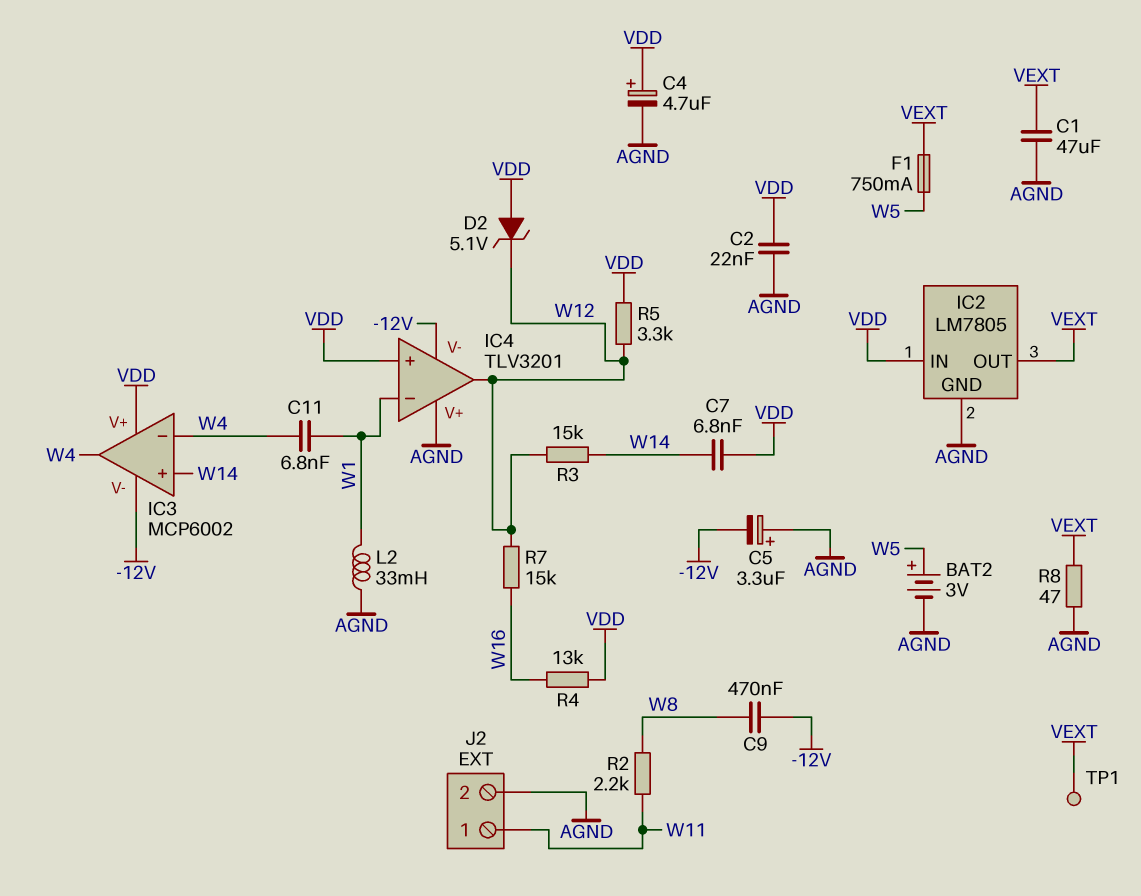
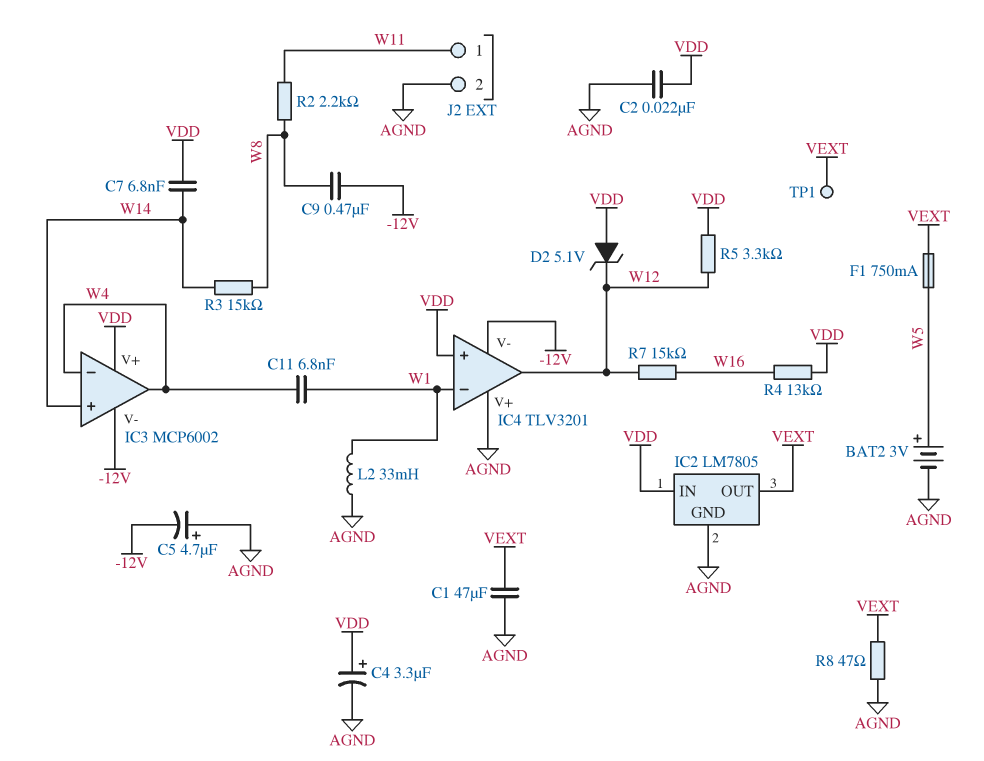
C4: 4.7uF (plus VDD, minus AGND) -> 3.3uF (plus VDD, minus AGND)
C5: 3.3uF (plus AGND, minus -12V) -> 4.7uF (plus AGND, minus -12V)
R3: 15k (W12, W14) -> 15k (W8, W14)

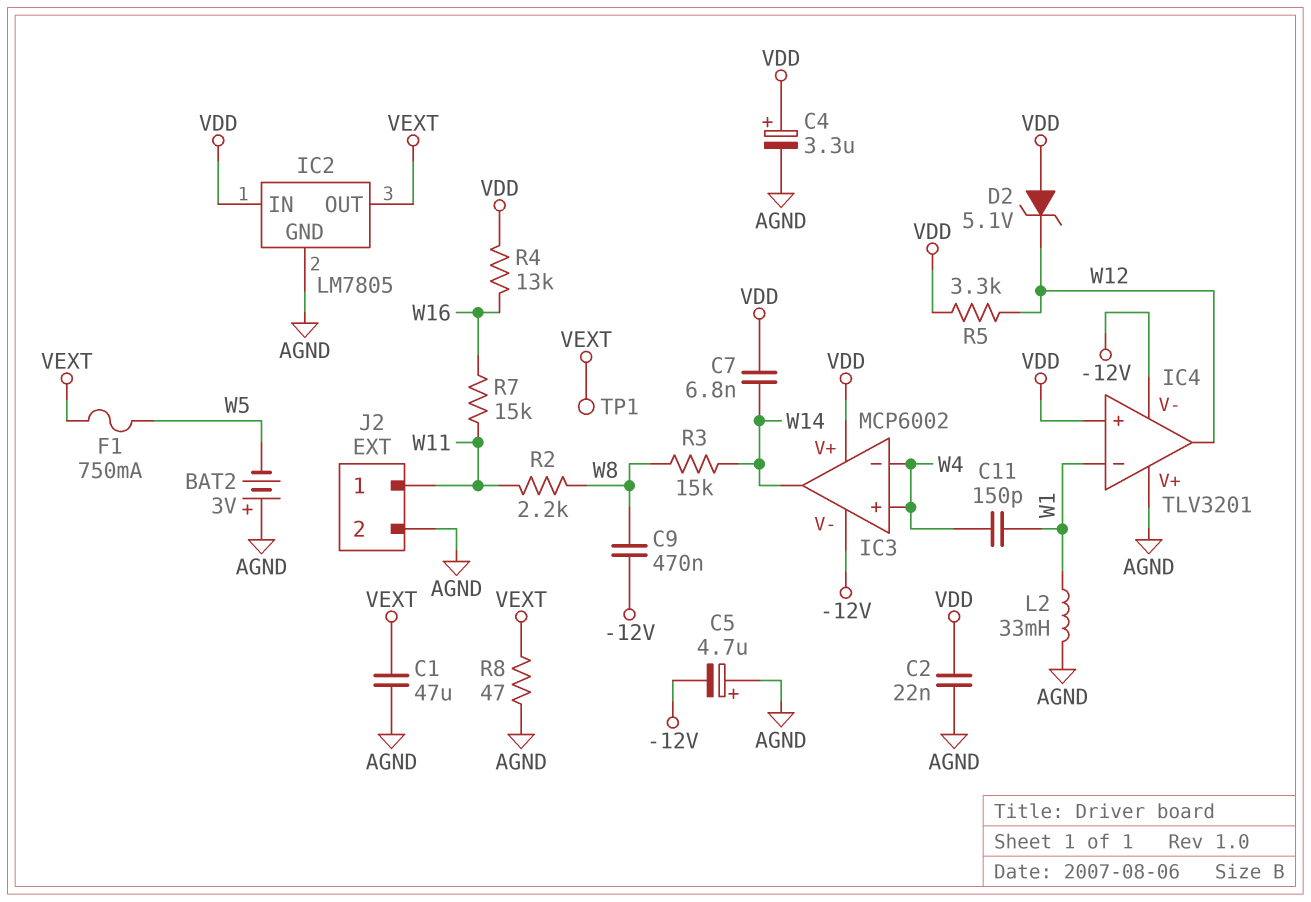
BAT2: 3V (plus W5, minus AGND) -> 3V (plus AGND, minus W5)
C11: 6.8nF (W1, W4) -> 150pF (W1, W4)
IC3 pin in+: W14 -> W4
IC3 pin out: W4 -> W14
R7: 15k (W12, W16) -> 15k (W11, W16)

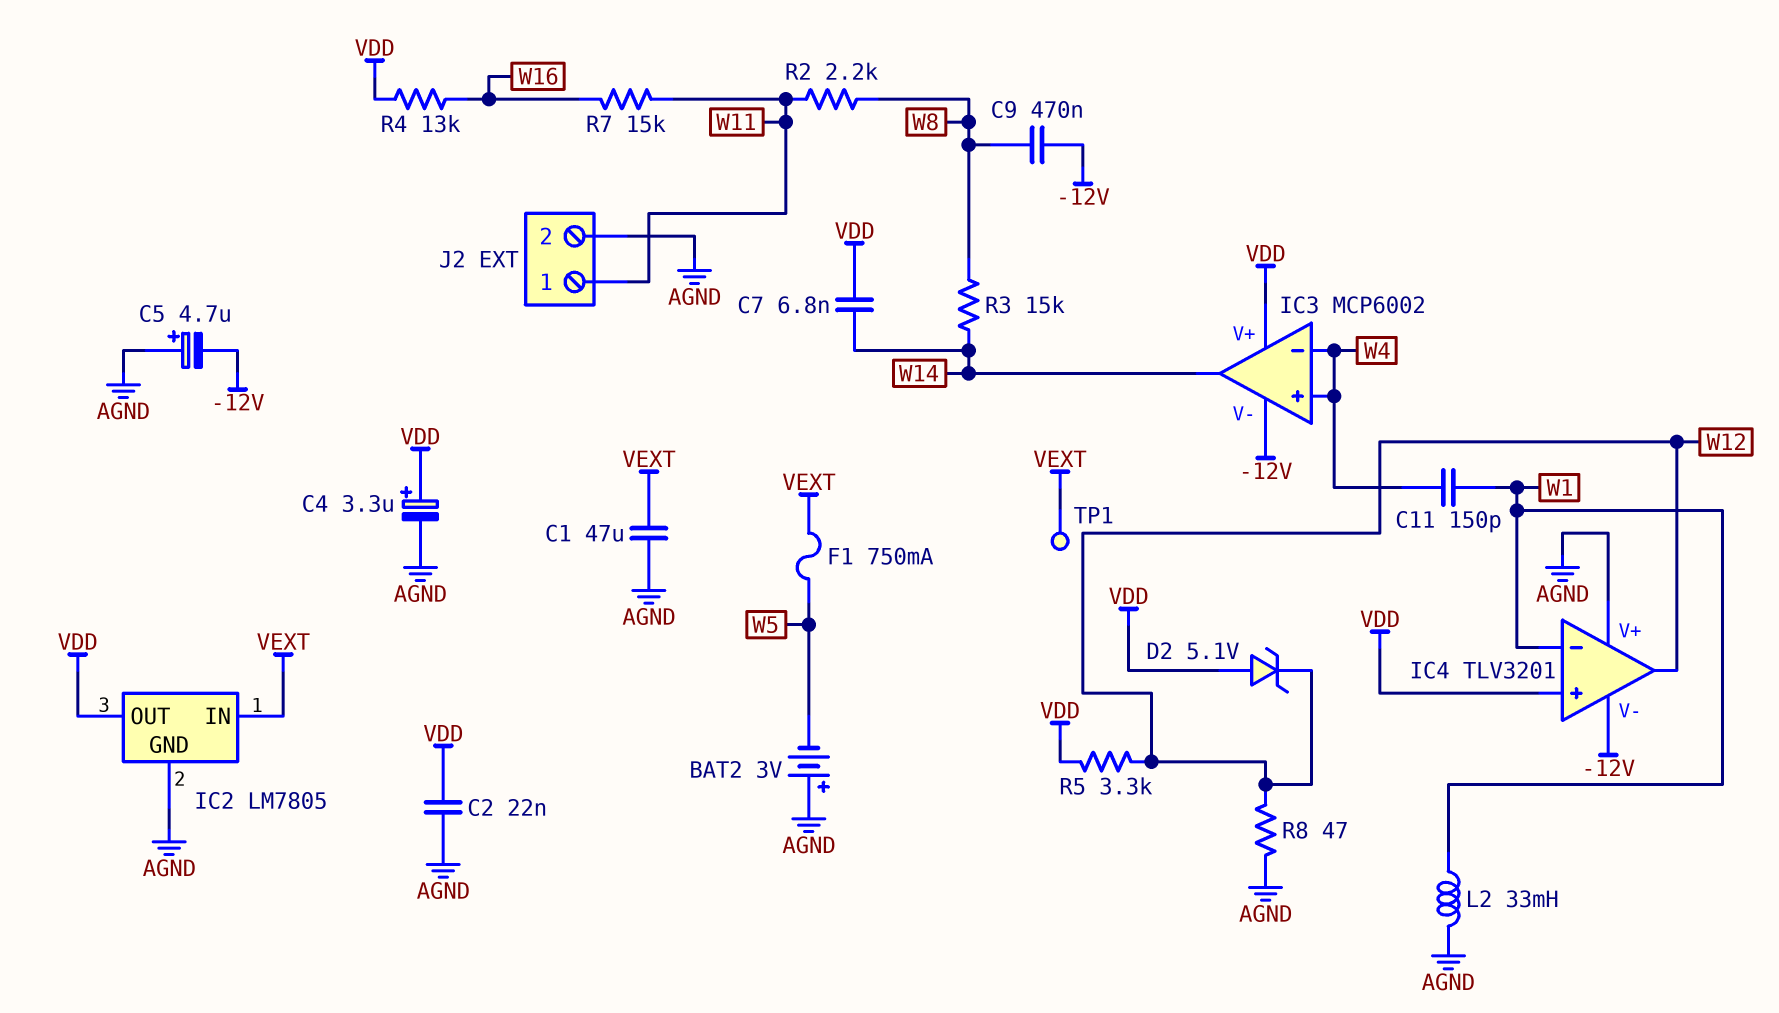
IC2 pin IN: VDD -> VEXT
IC2 pin OUT: VEXT -> VDD
R8: 47 (AGND, VEXT) -> 47 (AGND, W12)

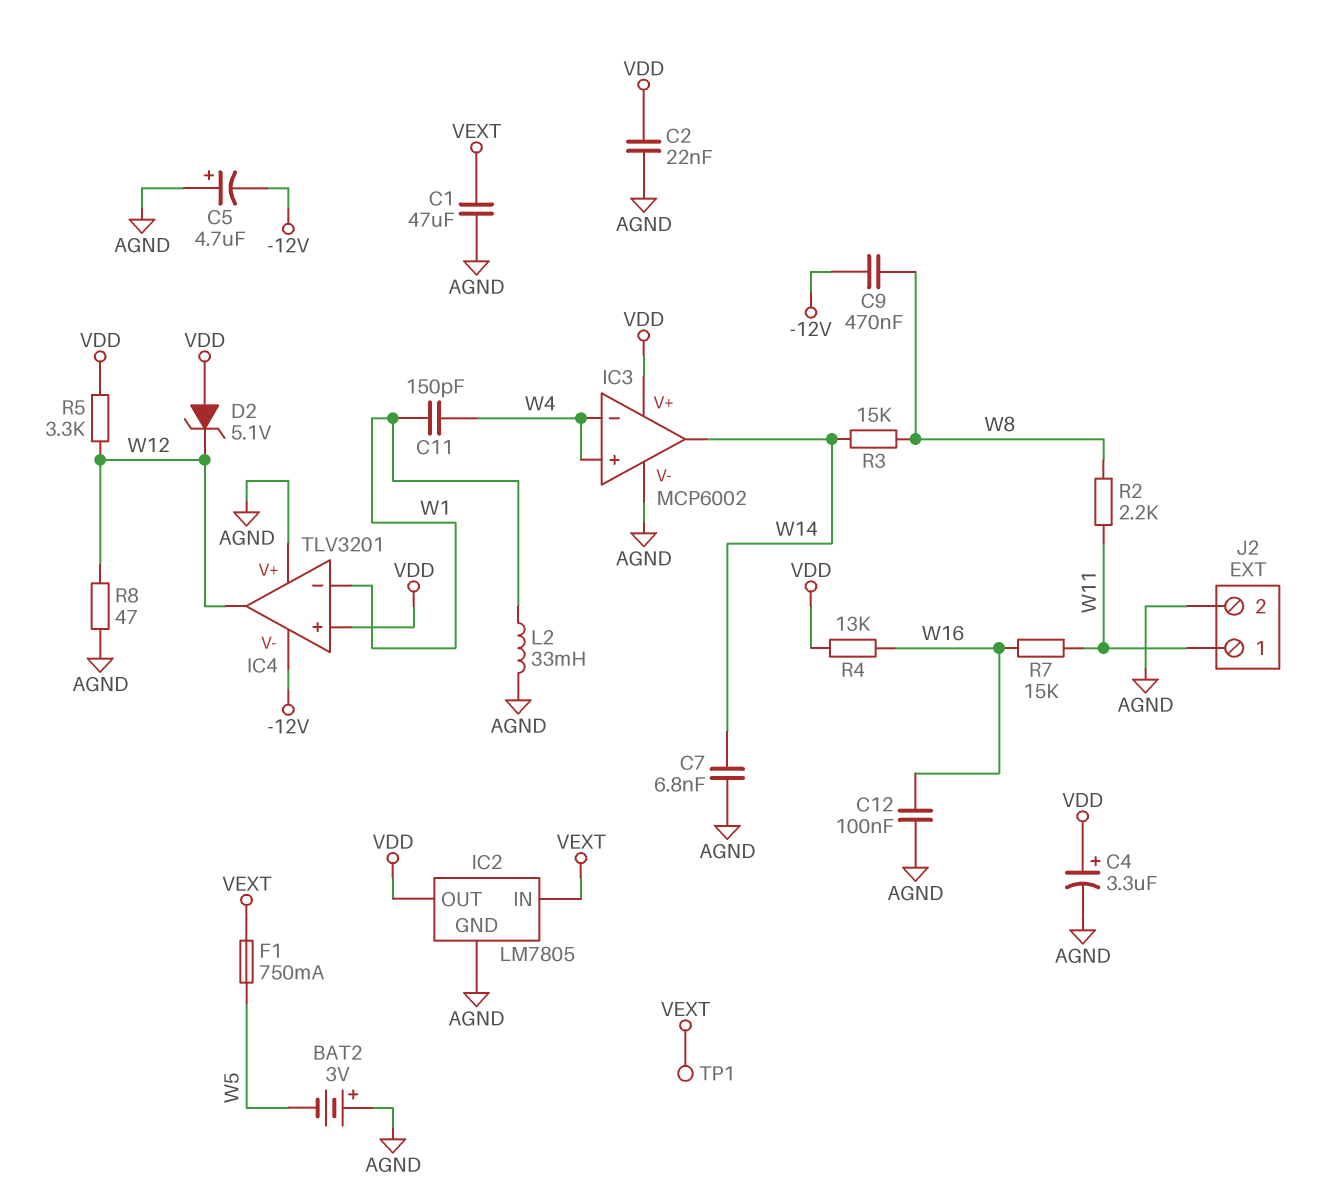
C7: 6.8nF (VDD, W14) -> 6.8nF (AGND, W14)
C12: none -> 100nF (AGND, W16)
IC3 pin V-: -12V -> AGND

